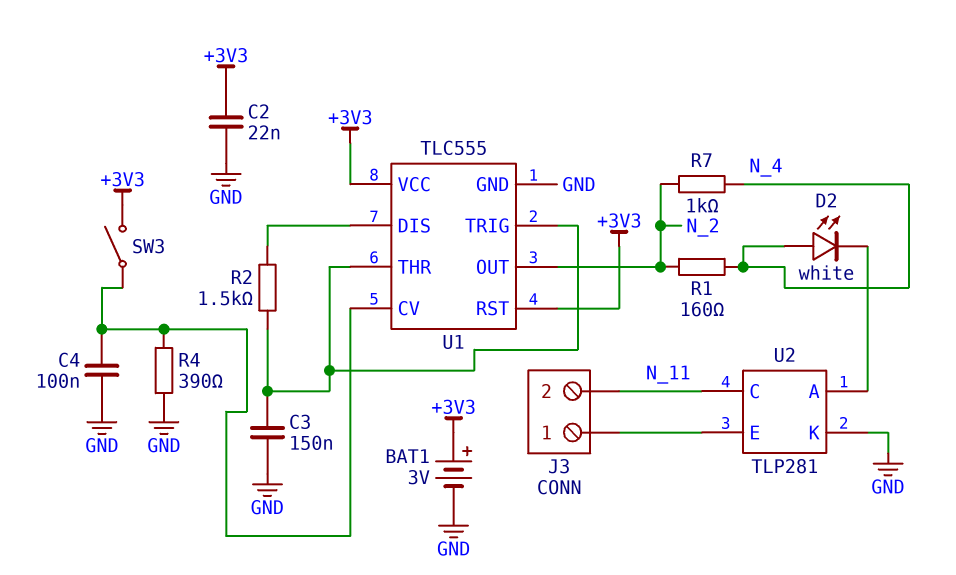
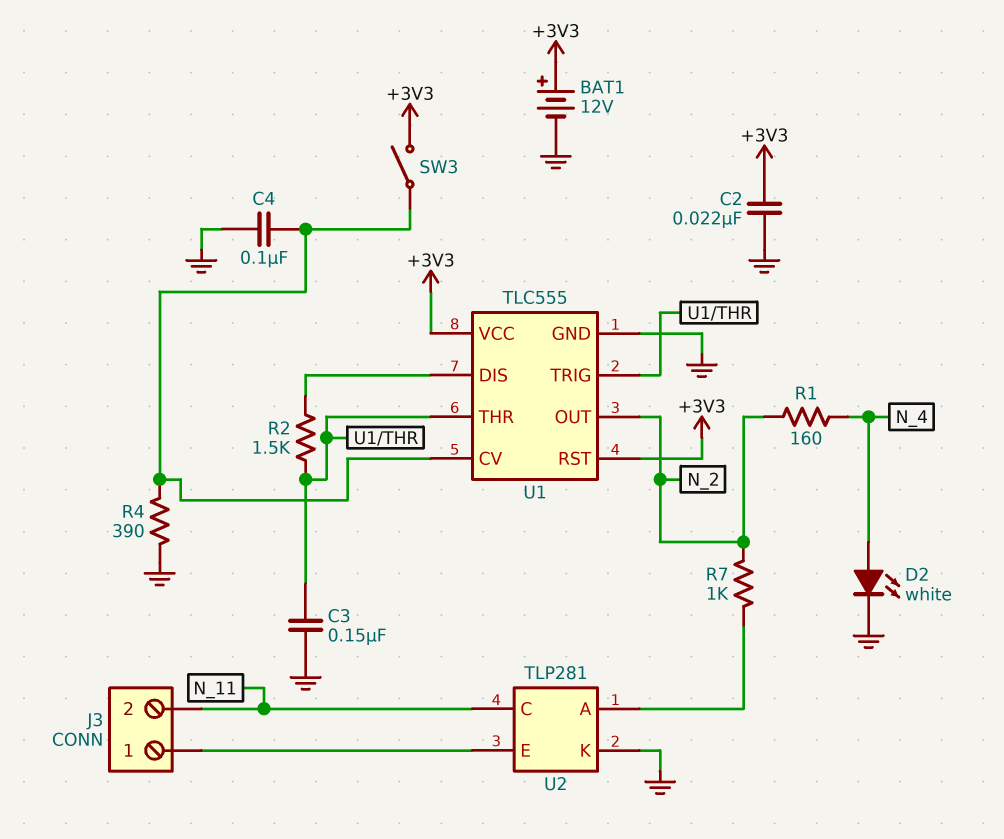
BAT1: 3V (plus +3V3, minus GND) -> 12V (plus +3V3, minus GND)
D2: LED white (A N_4, K U2/A) -> LED white (A N_4, K GND)
R7: 1k (N_2, N_4) -> 1k (N_2, U2/A)

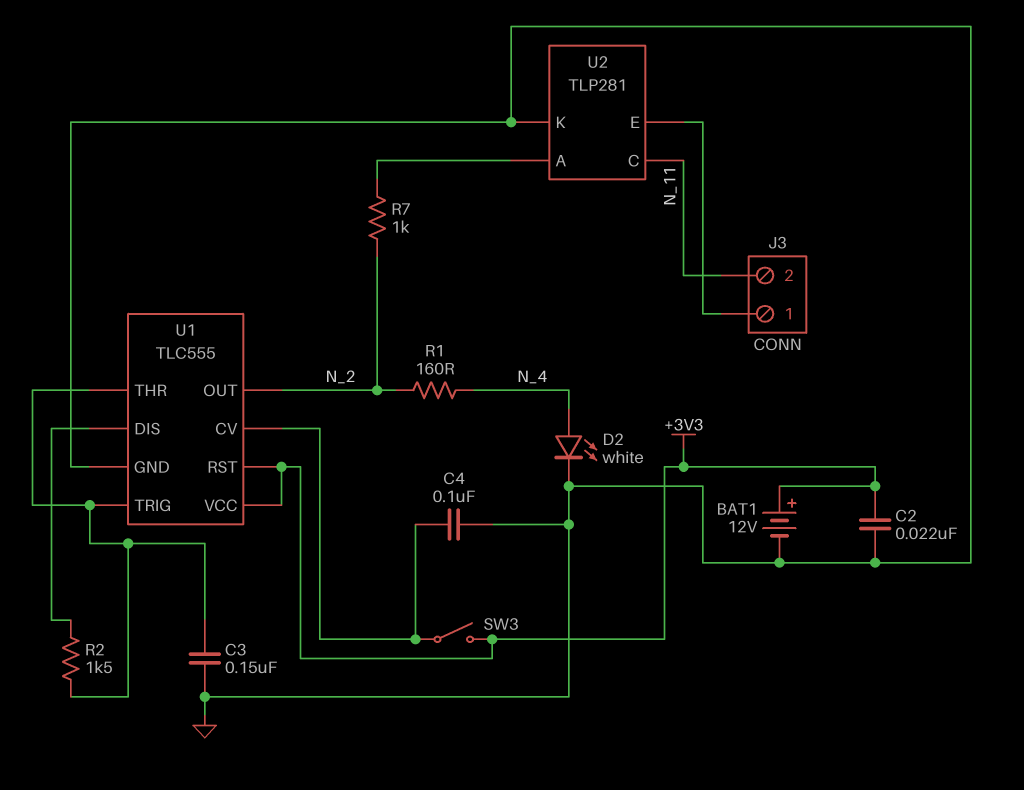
R4: 390 (GND, U1/CV) -> none

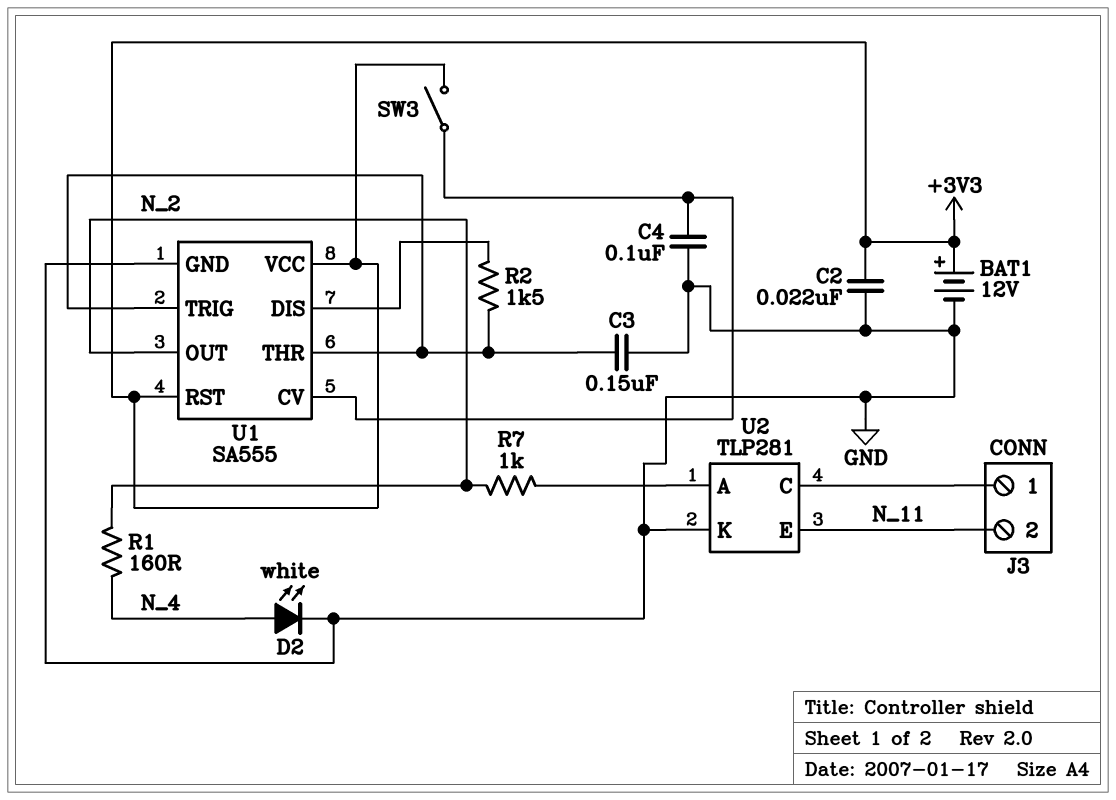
U1: TLC555 -> SA555
U2 pin C: N_11 -> J3/1
U2 pin E: J3/1 -> N_11

